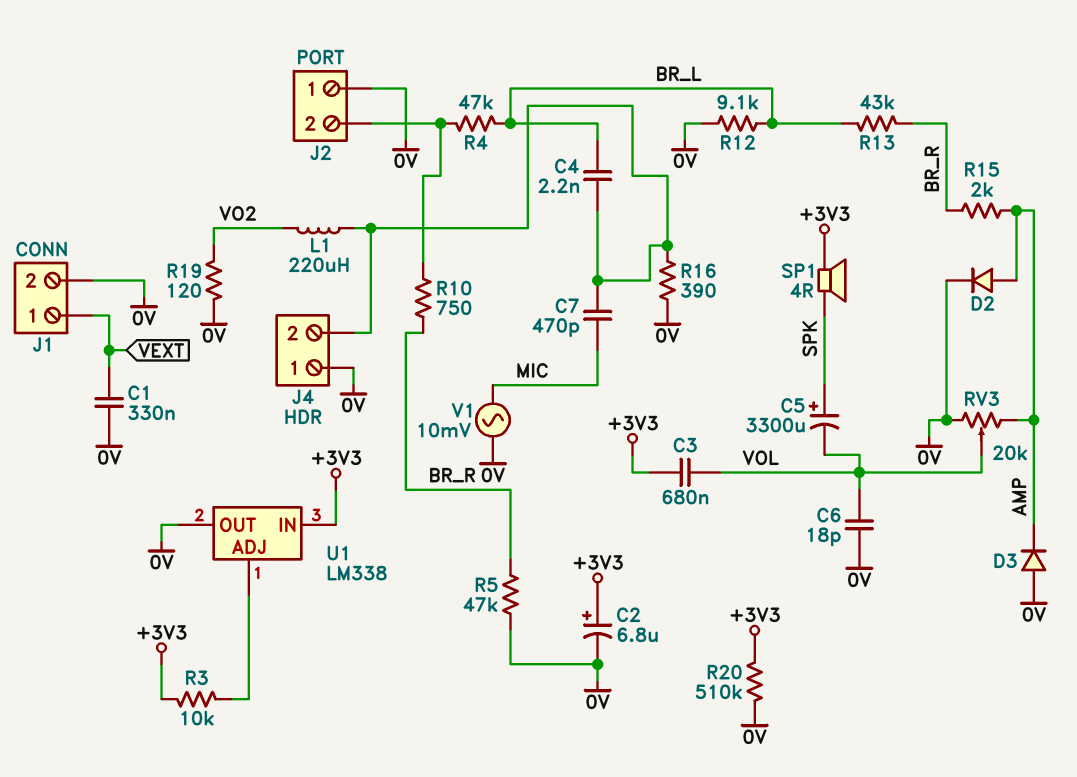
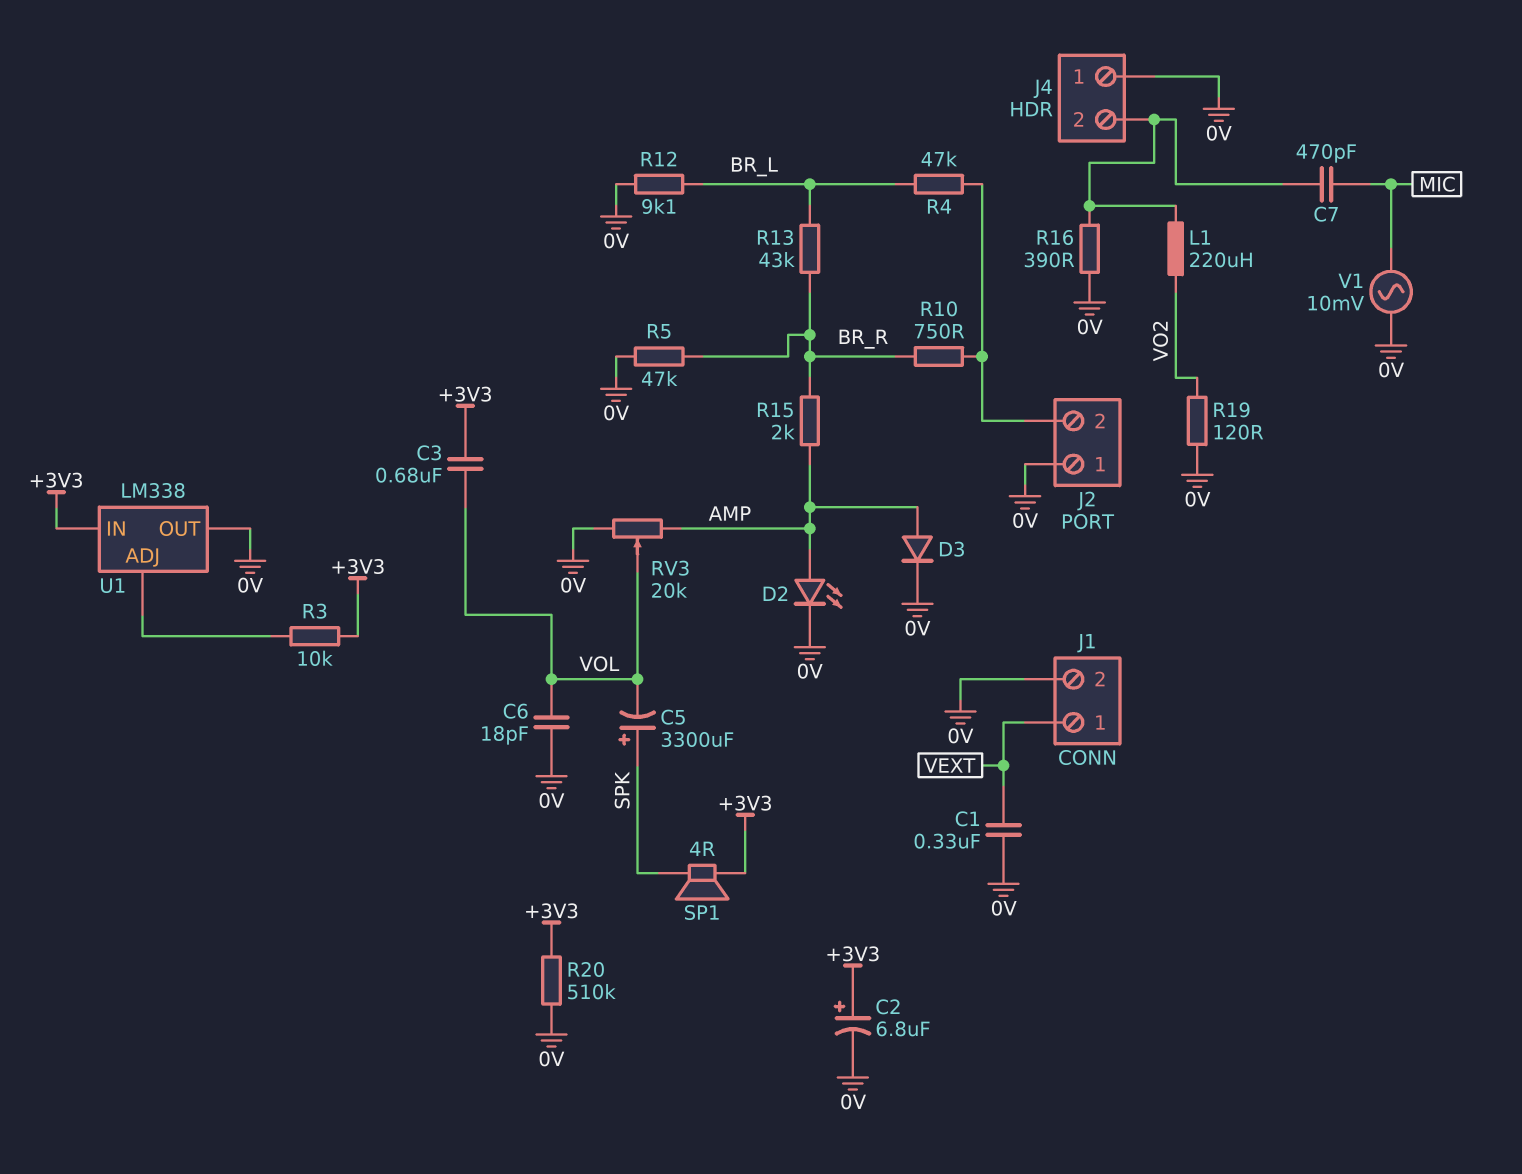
C4: 2.2nF (BR_L, J4/2) -> none
D2: diode (A AMP, K 0V) -> LED (A AMP, K 0V)
D3: diode (A 0V, K AMP) -> diode (A AMP, K 0V)

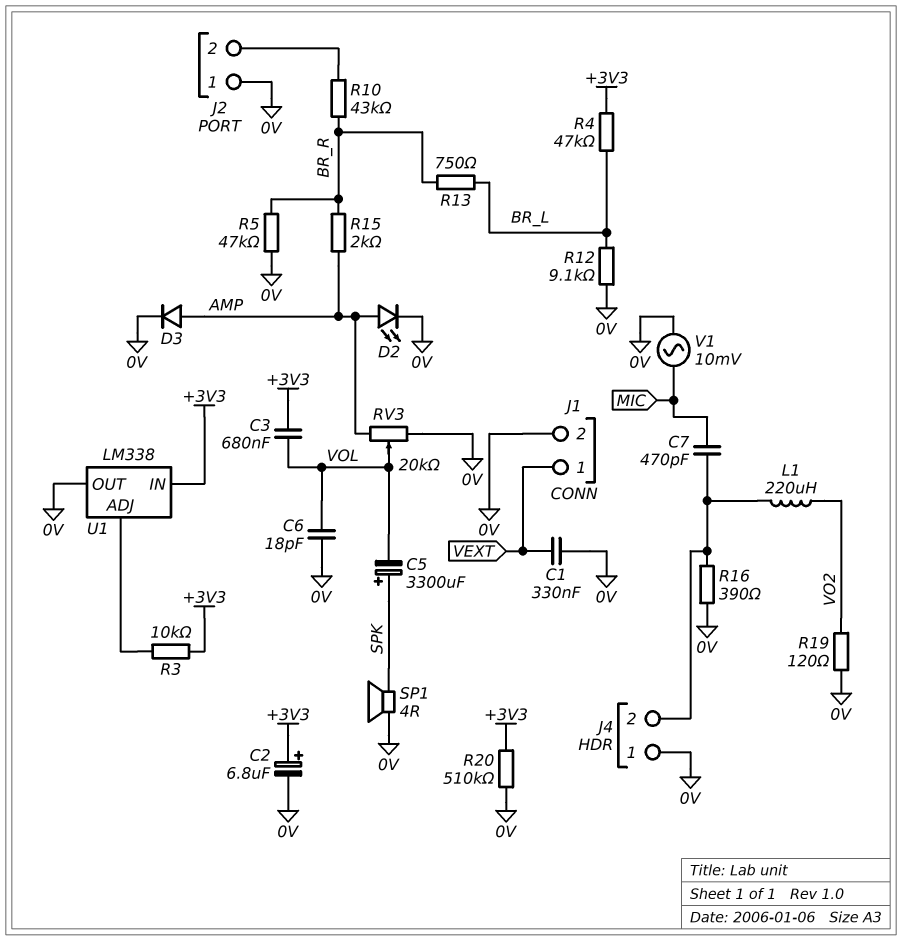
R4: 47k (BR_L, J2/2) -> 47k (+3V3, BR_L)
R10: 750 (BR_R, J2/2) -> 43k (BR_R, J2/2)
R13: 43k (BR_L, BR_R) -> 750 (BR_L, BR_R)
SP1: speaker 4R (+3V3, SPK) -> speaker 4R (0V, SPK)

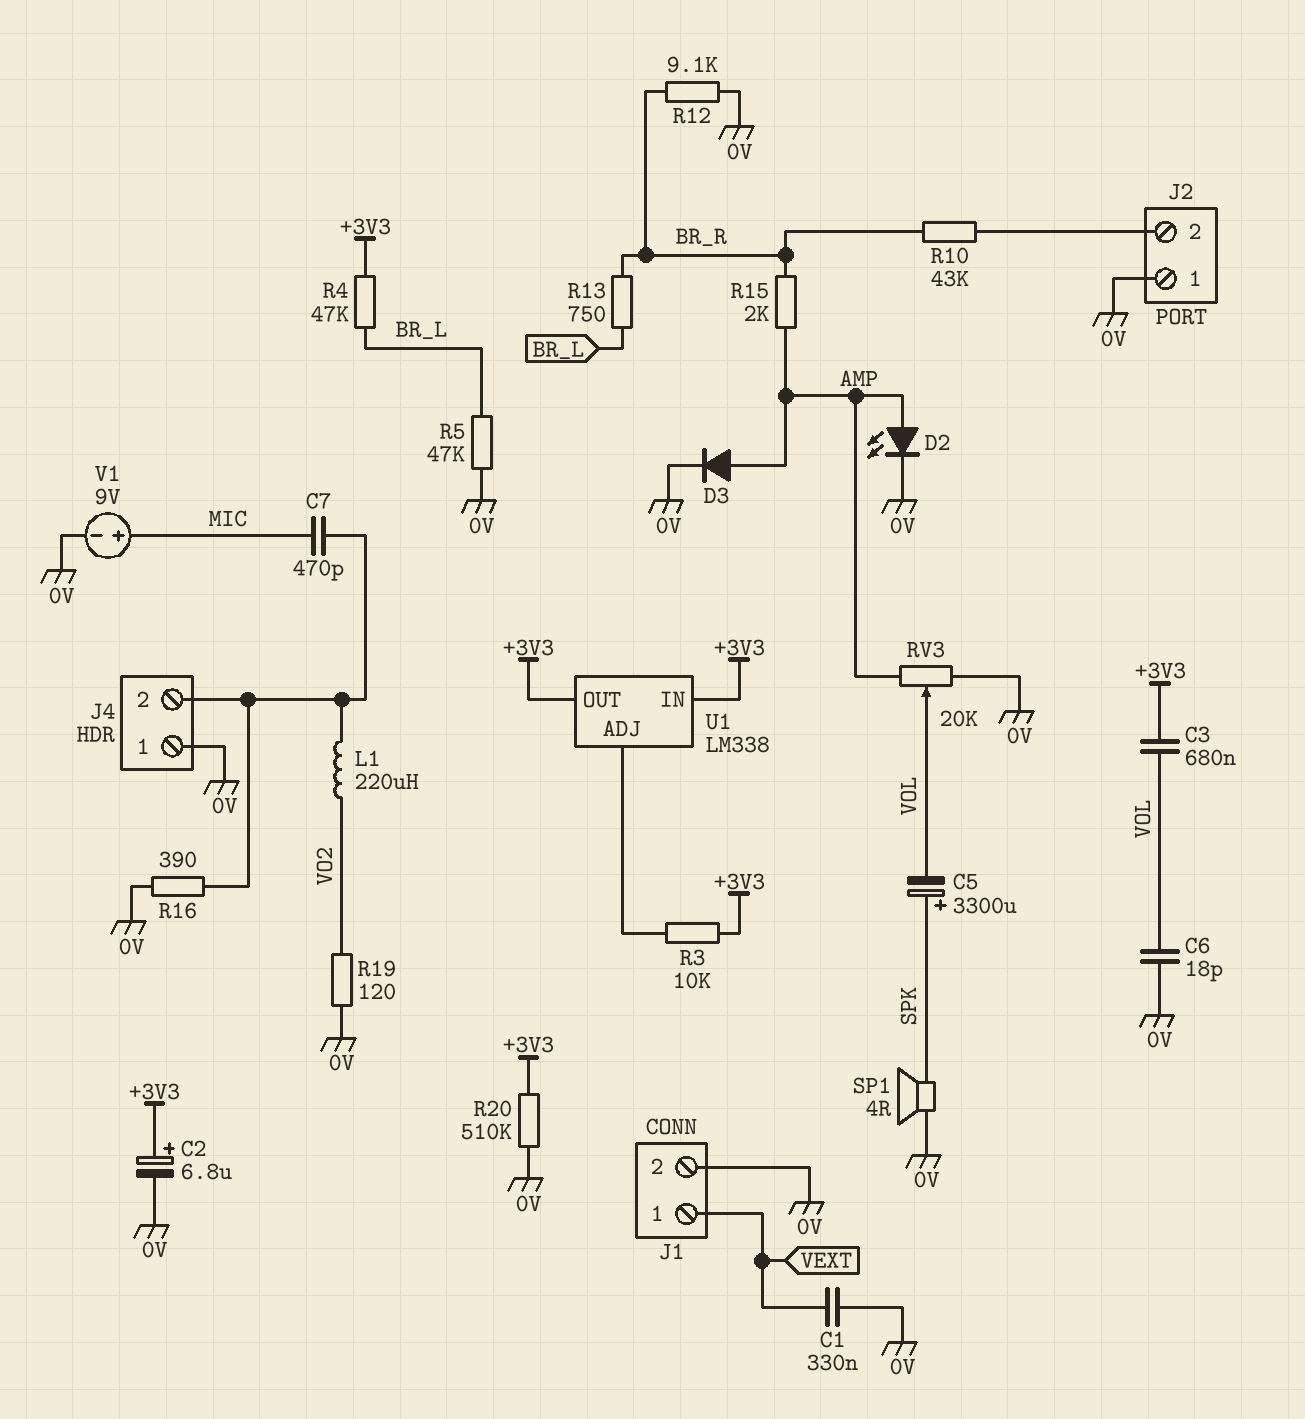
R5: 47k (0V, BR_R) -> 47k (0V, BR_L)
R12: 9.1k (0V, BR_L) -> 9.1k (0V, BR_R)
U1 pin OUT: 0V -> +3V3
V1: AC 10mV (0V, MIC) -> 9V (plus MIC, minus 0V)

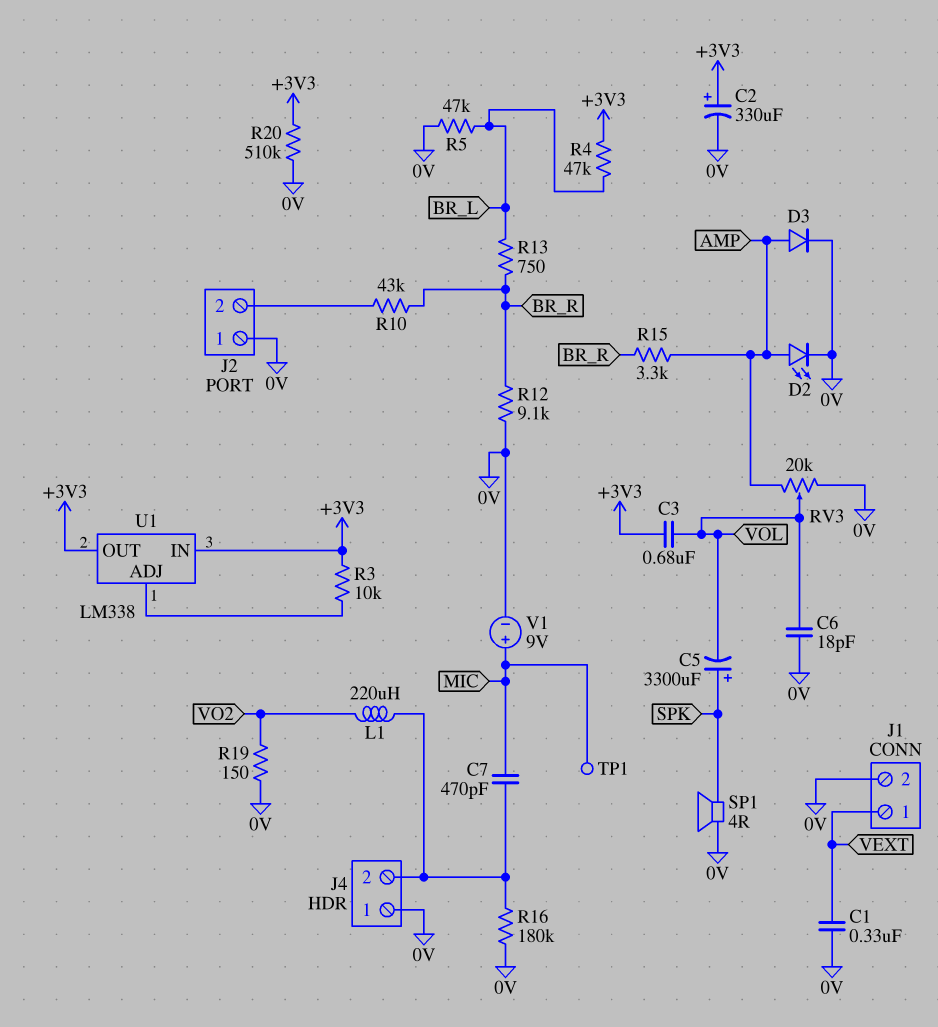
C2: 6.8uF (plus +3V3, minus 0V) -> 330uF (plus +3V3, minus 0V)
R15: 2k (AMP, BR_R) -> 3.3k (AMP, BR_R)
R16: 390 (0V, J4/2) -> 180k (0V, J4/2)
R19: 120 (0V, VO2) -> 150 (0V, VO2)
TP1: none -> test point (MIC)

